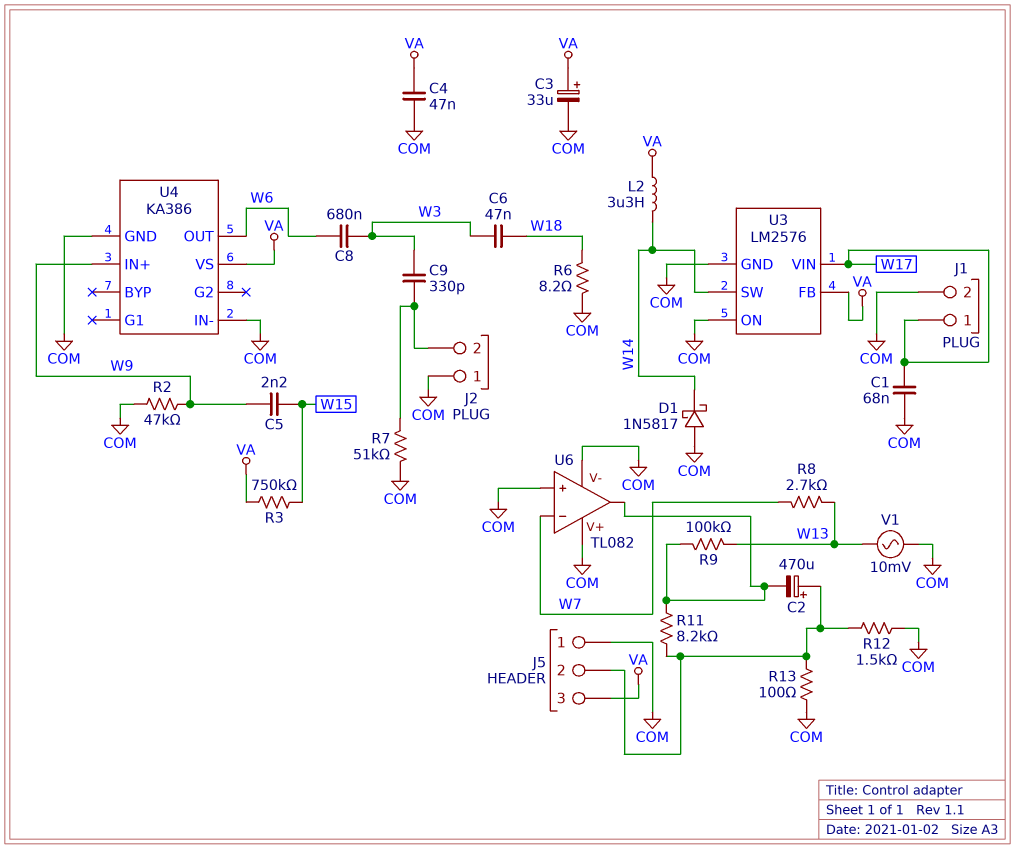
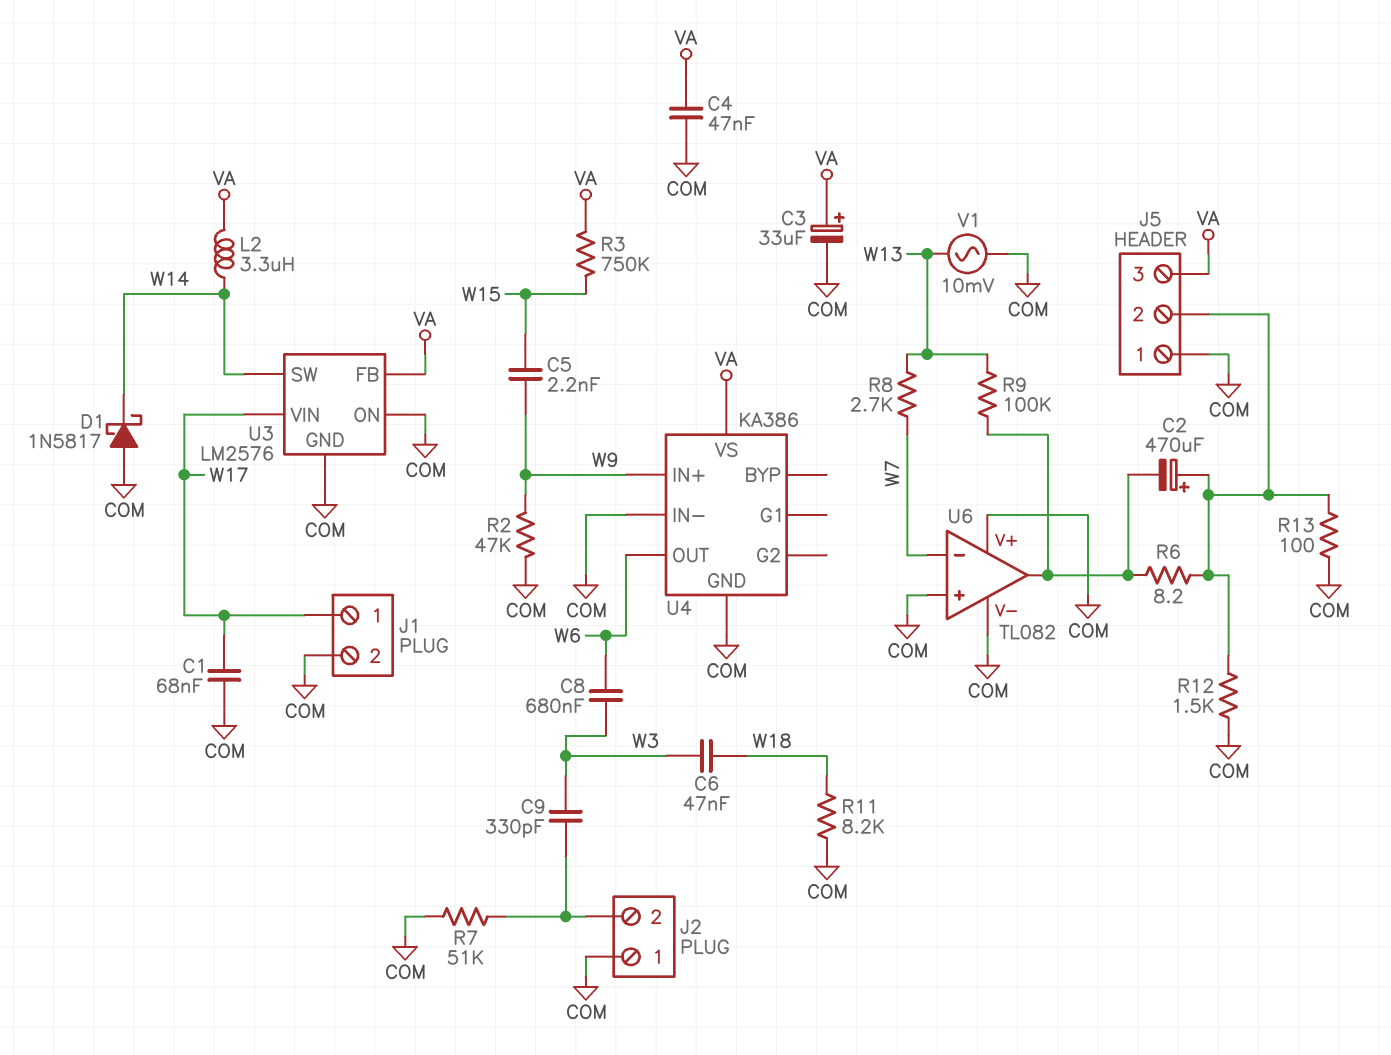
R6: 8.2 (COM, W18) -> 8.2 (J5/2, U6/out)
R11: 8.2k (J5/2, U6/out) -> 8.2k (COM, W18)

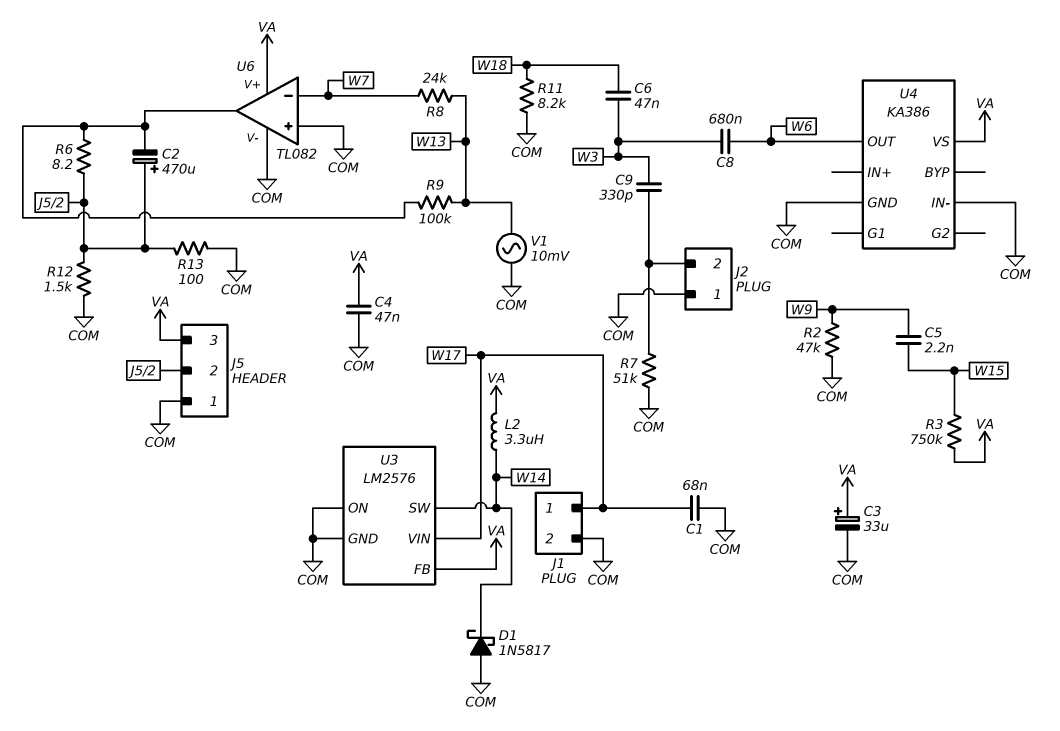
R8: 2.7k (W7, W13) -> 24k (W7, W13)
U4 pin IN+: W9 -> none
U6 pin V+: COM -> VA

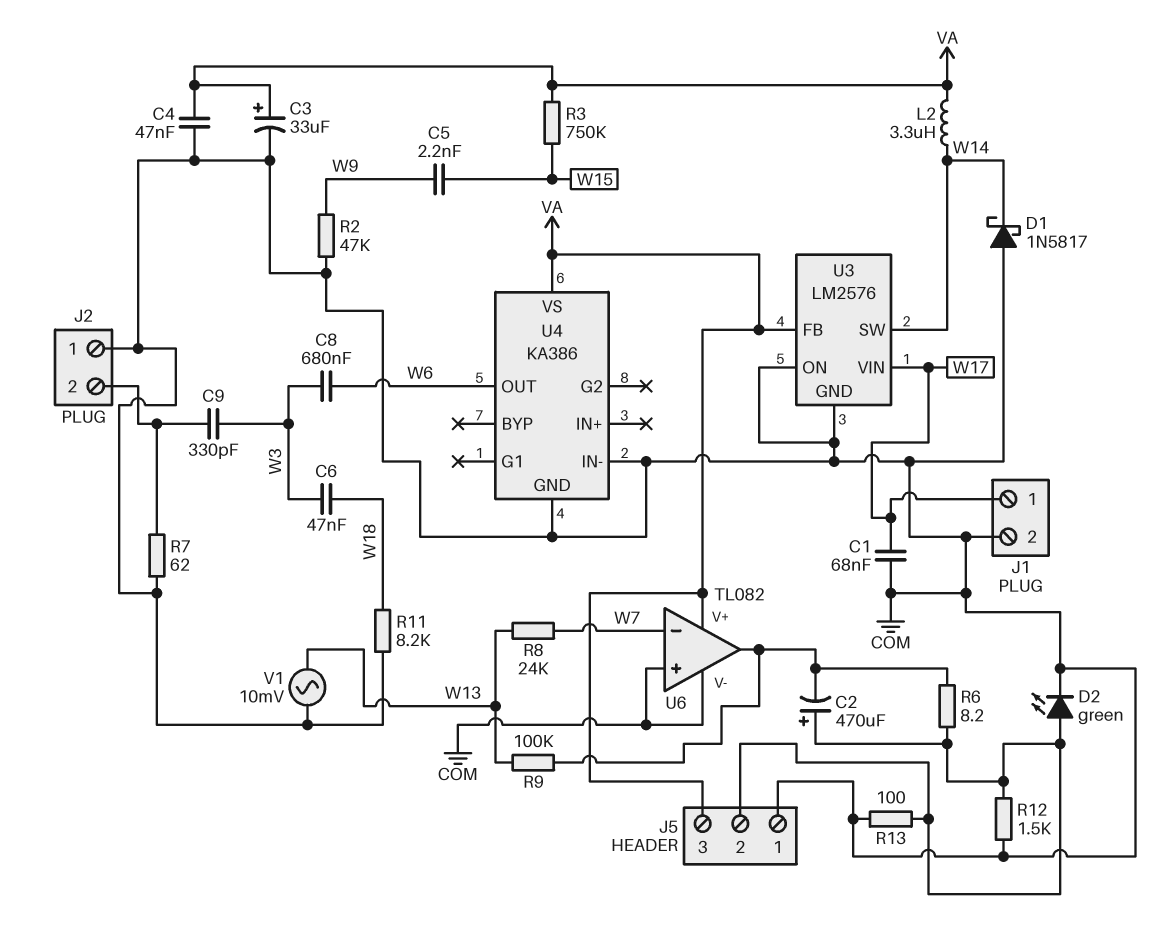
D2: none -> LED green (A J5/2, K COM)
R7: 51k (COM, J2/2) -> 62 (COM, J2/2)

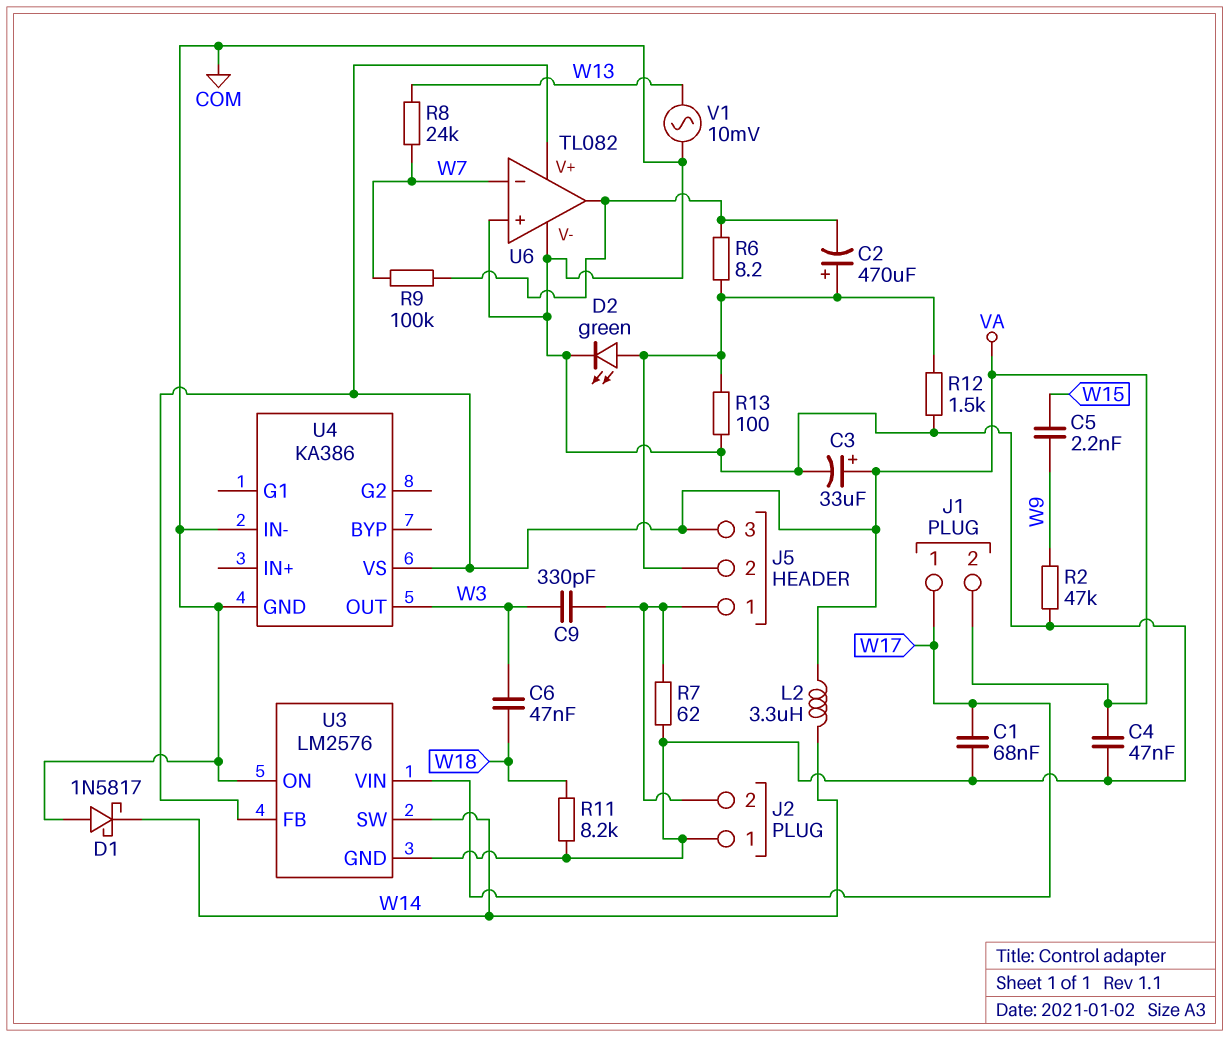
C8: 680nF (W3, W6) -> none
J1 pin 2: COM -> VA
J5 pin 1: COM -> J2/2
R3: 750k (VA, W15) -> none
R9: 100k (U6/out, W13) -> 100k (U6/out, W7)
U4 pin OUT: W6 -> W3

